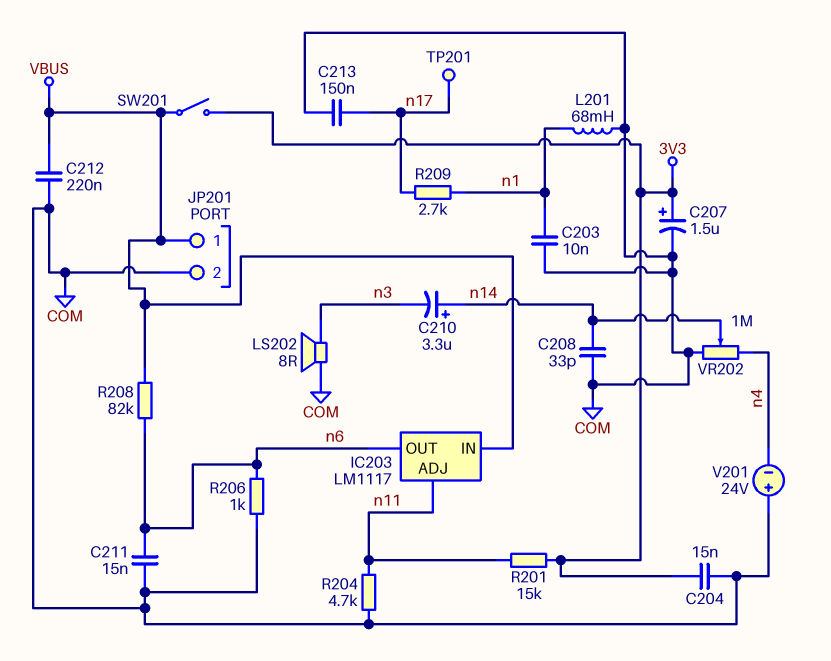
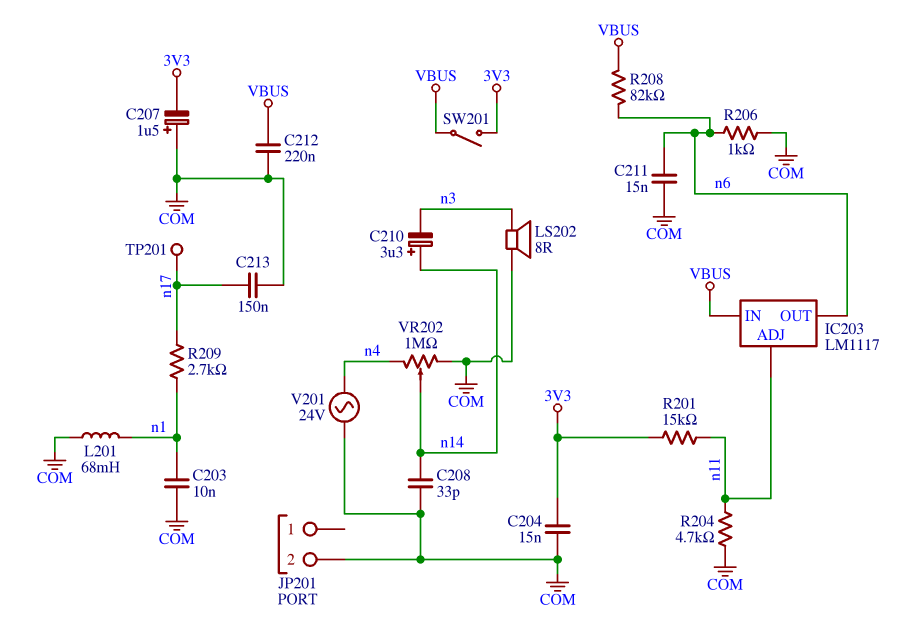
C207: 1.5uF (plus 3V3, minus COM) -> 1.5uF (plus COM, minus 3V3)
JP201 pin 1: VBUS -> none
V201: 24V (plus COM, minus n4) -> AC 24V (COM, n4)

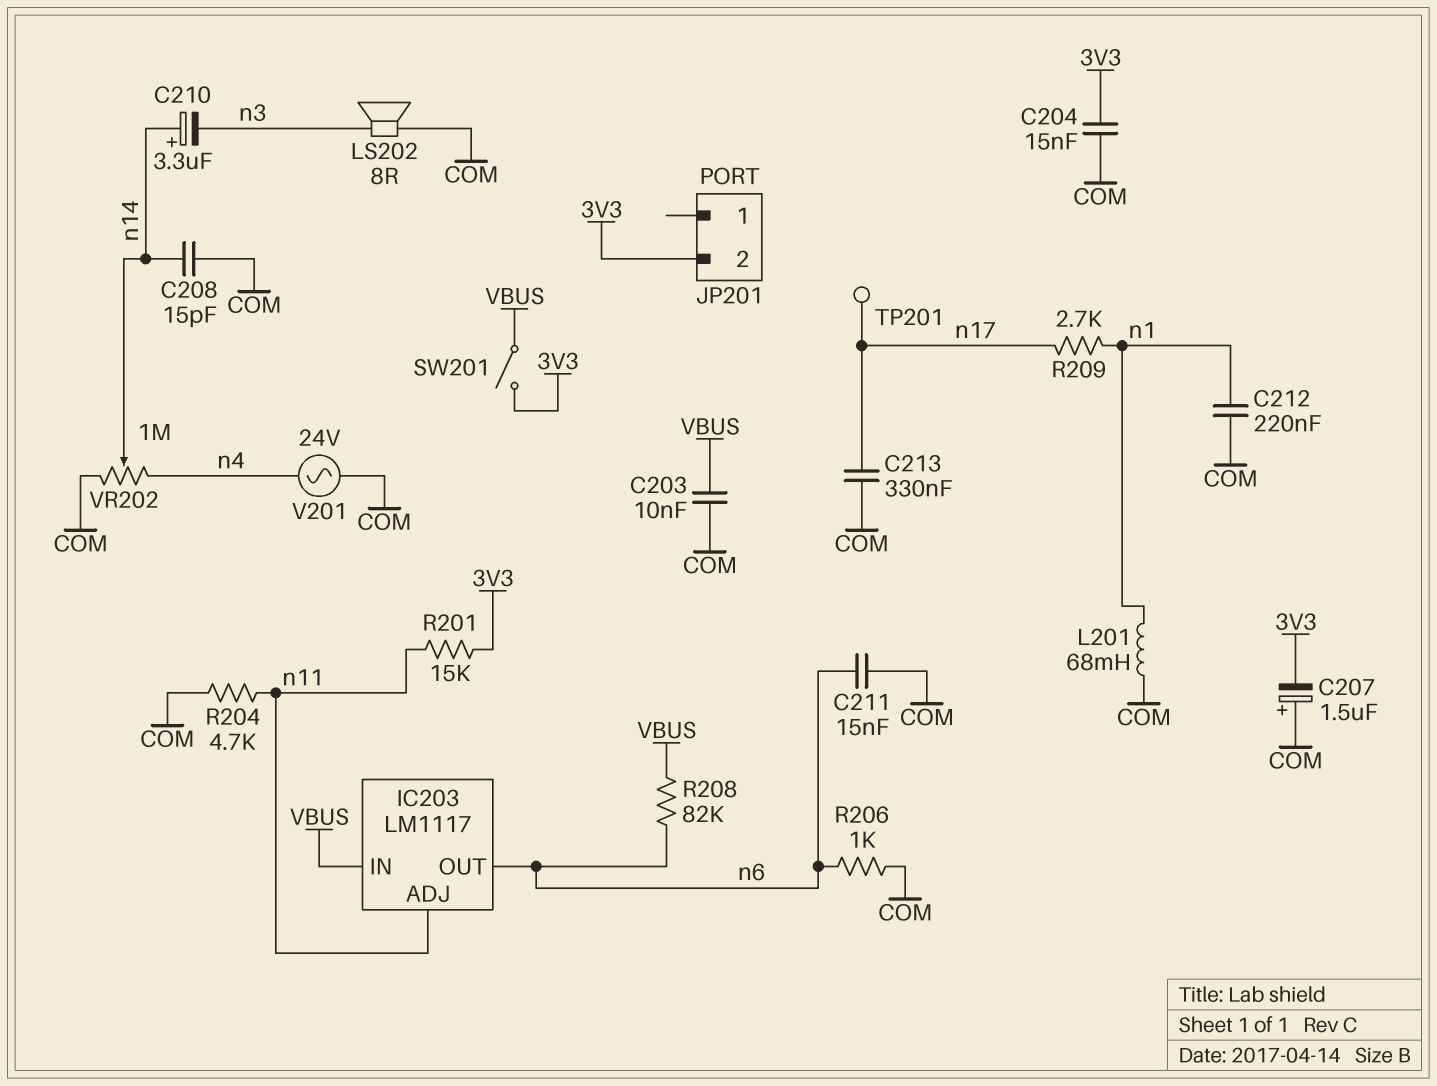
C203: 10nF (COM, n1) -> 10nF (COM, VBUS)
C208: 33pF (COM, n14) -> 15pF (COM, n14)
C212: 220nF (COM, VBUS) -> 220nF (COM, n1)
C213: 150nF (COM, n17) -> 330nF (COM, n17)
JP201 pin 2: COM -> 3V3

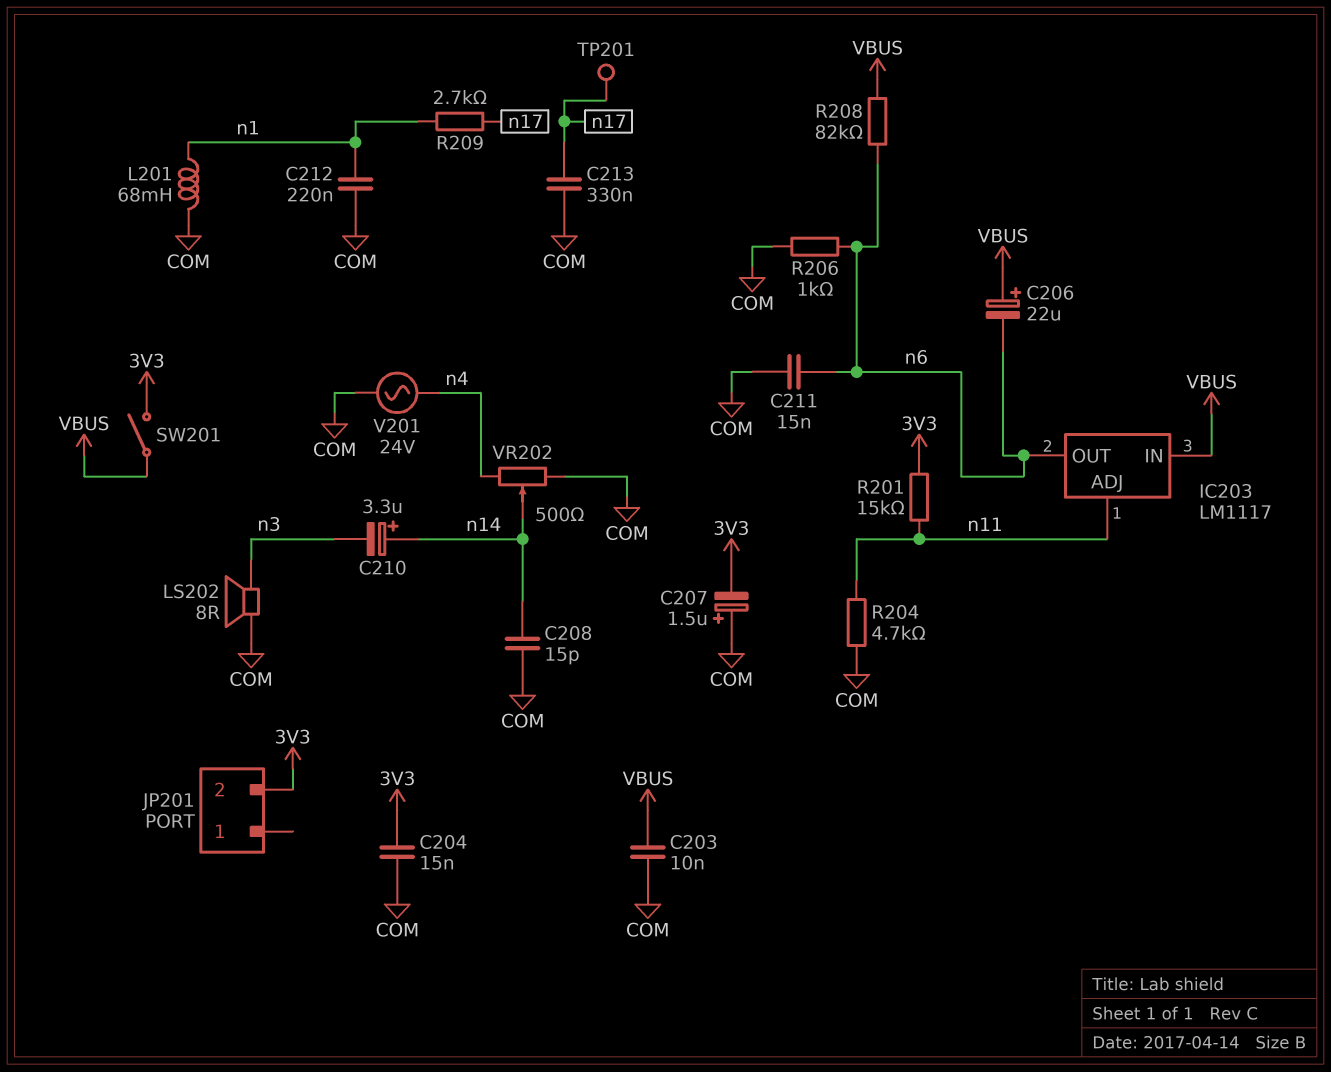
C206: none -> 22uF (plus VBUS, minus n6)
VR202: 1M (COM, n4, wiper n14) -> 500 (COM, n4, wiper n14)

